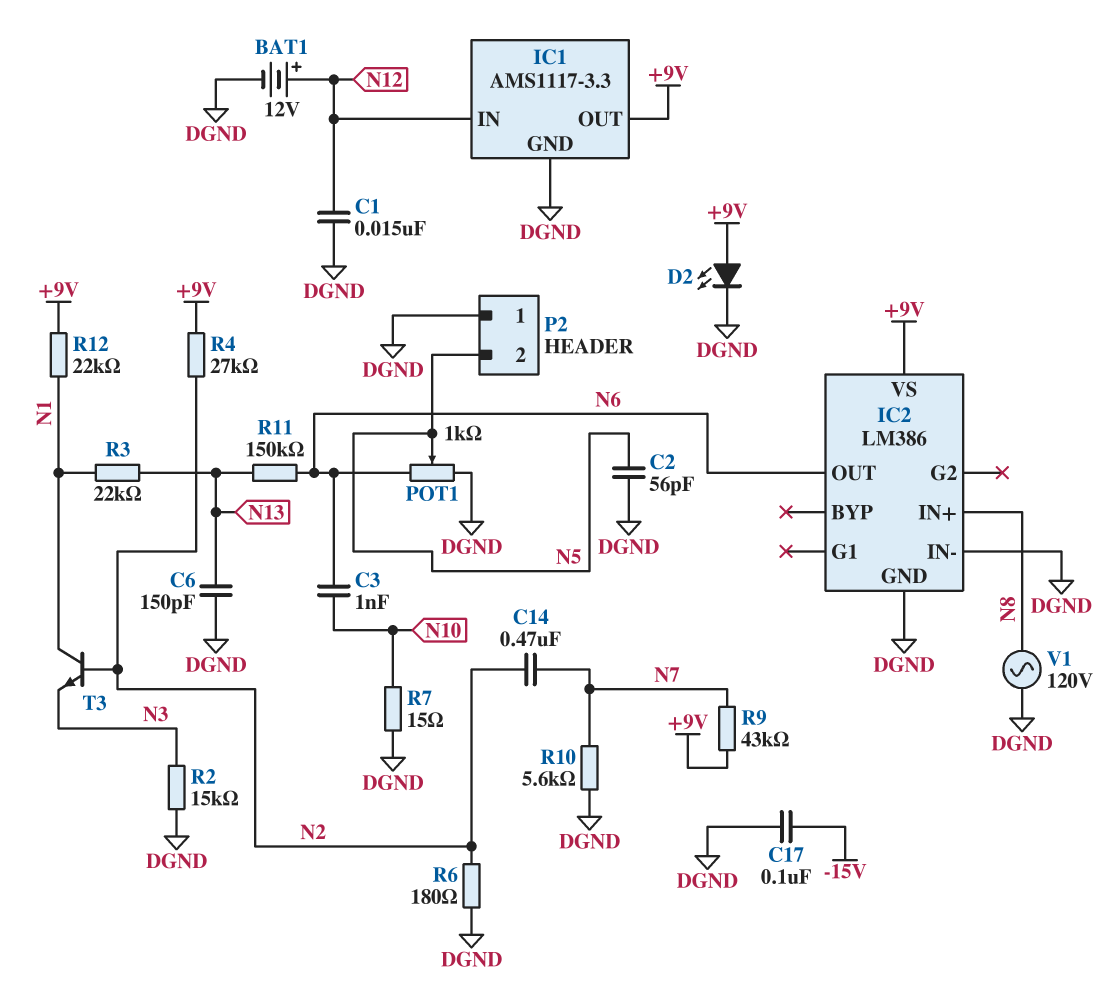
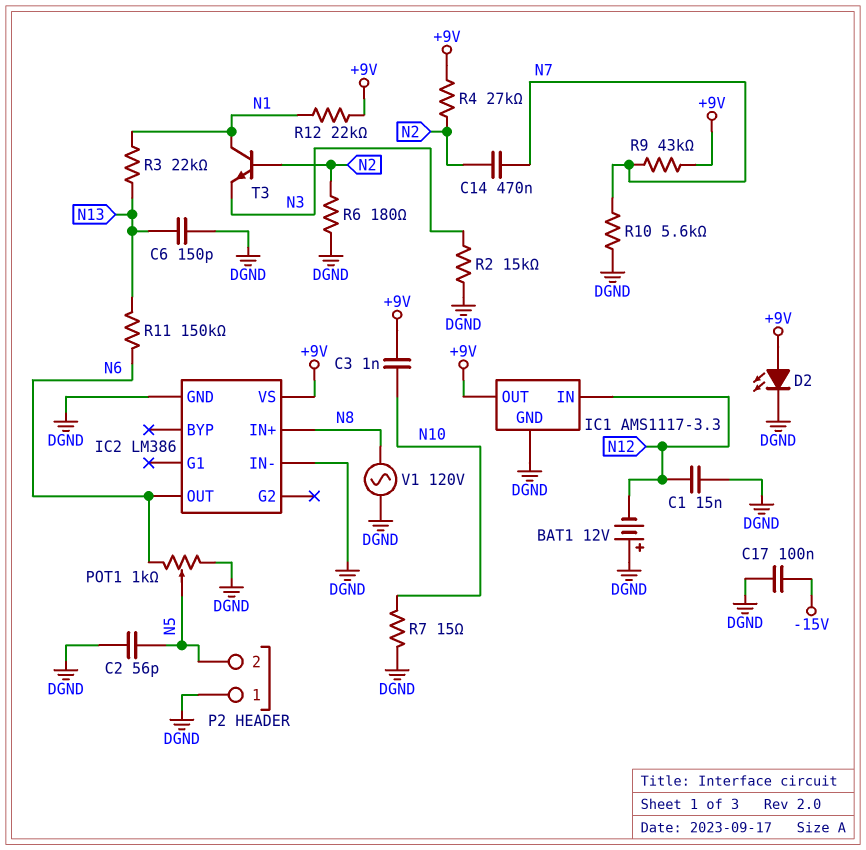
BAT1: 12V (plus N12, minus DGND) -> 12V (plus DGND, minus N12)
C3: 1nF (N6, N10) -> 1nF (+9V, N10)

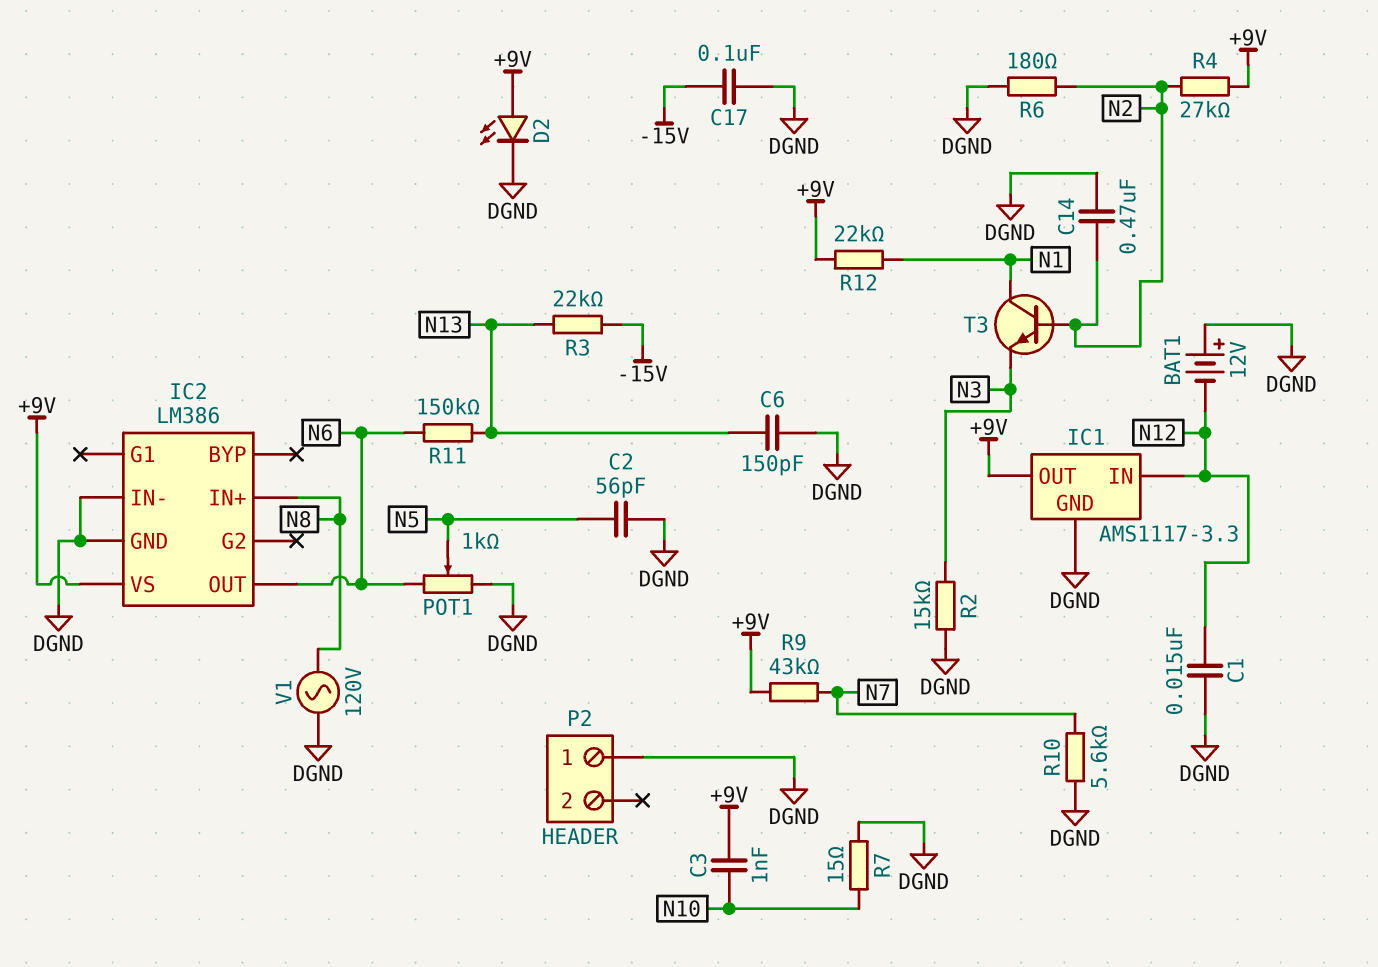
C14: 470nF (N2, N7) -> 470nF (DGND, N2)
P2 pin 2: N5 -> none
R3: 22k (N1, N13) -> 22k (-15V, N13)

